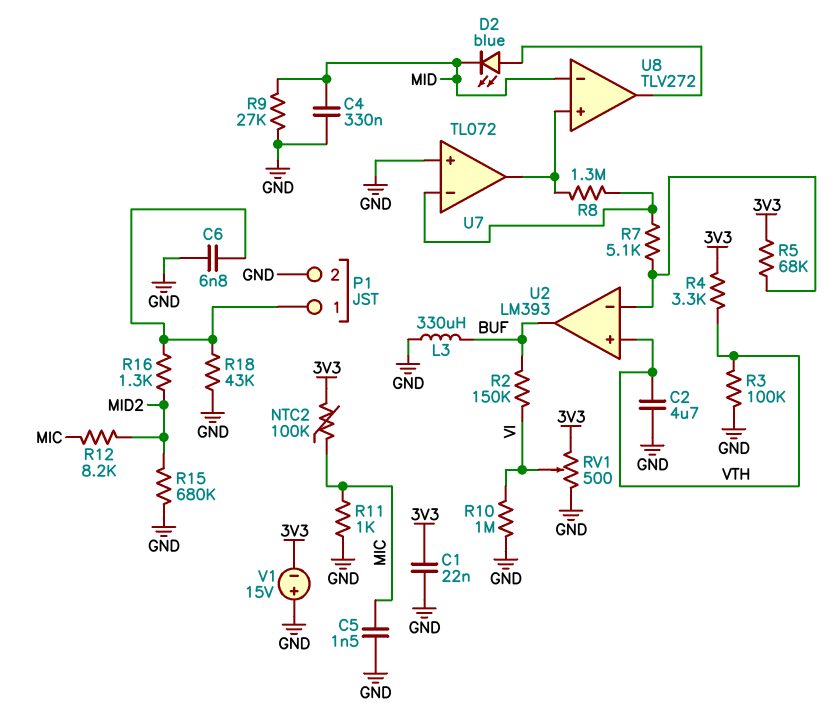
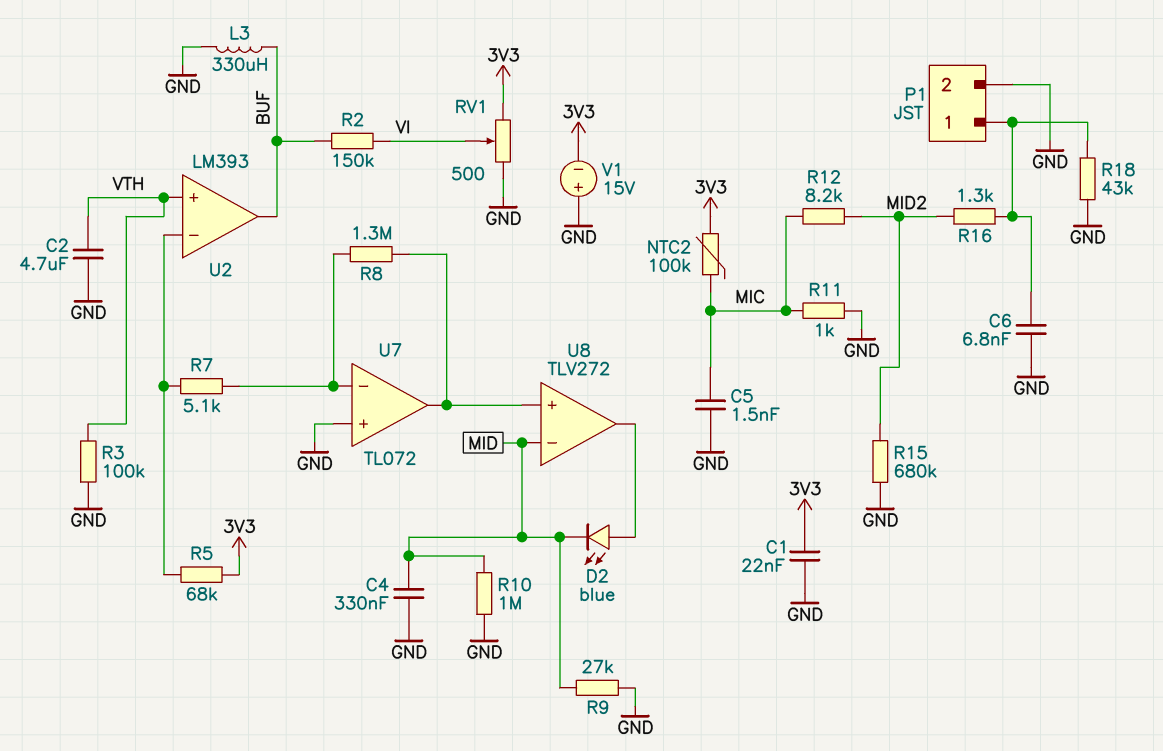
R4: 3.3k (3V3, VTH) -> none
R10: 1M (GND, VI) -> 1M (GND, MID)

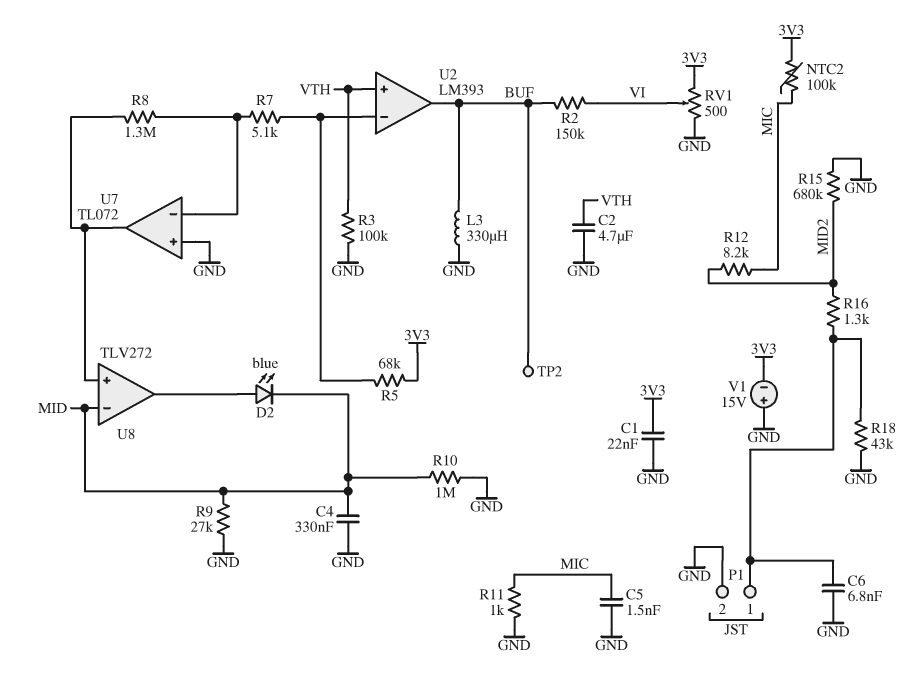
TP2: none -> test point (BUF)

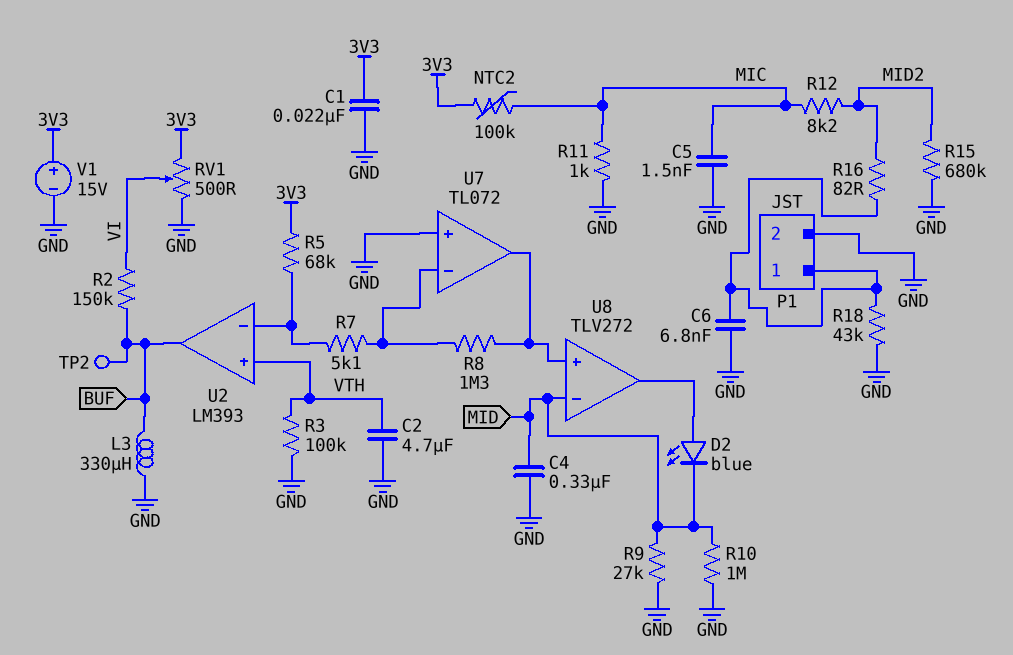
R16: 1.3k (MID2, P1/1) -> 82 (MID2, P1/1)
V1: 15V (plus GND, minus 3V3) -> 15V (plus 3V3, minus GND)

